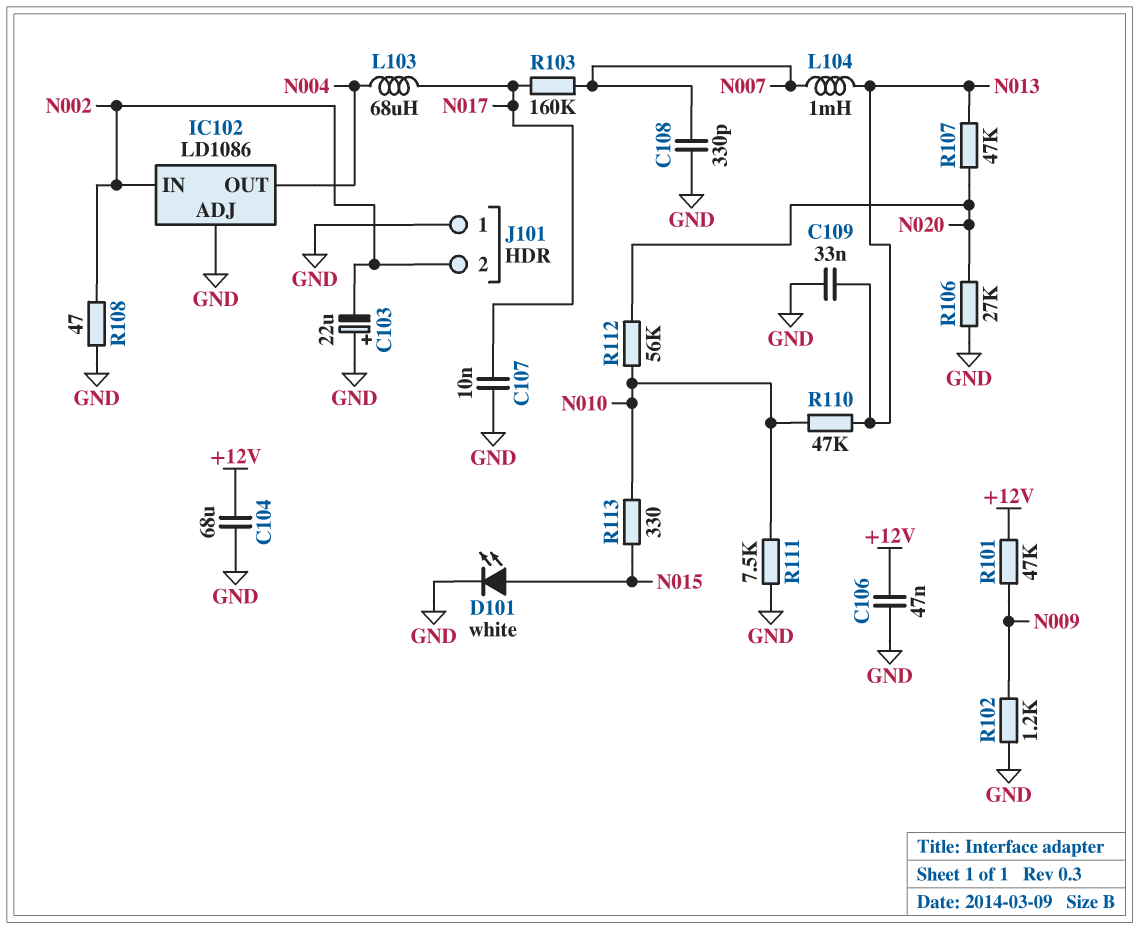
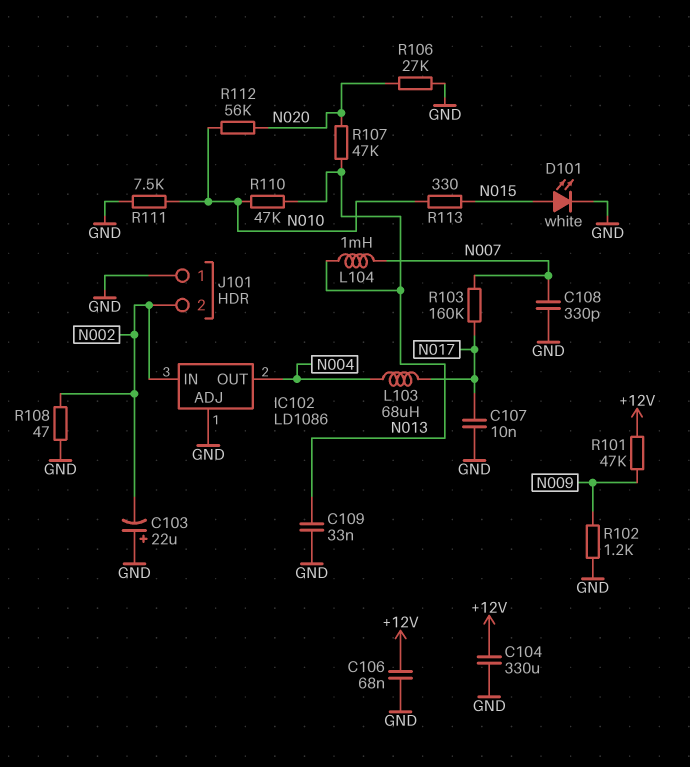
C104: 68uF (+12V, GND) -> 330uF (+12V, GND)
C106: 47nF (+12V, GND) -> 68nF (+12V, GND)

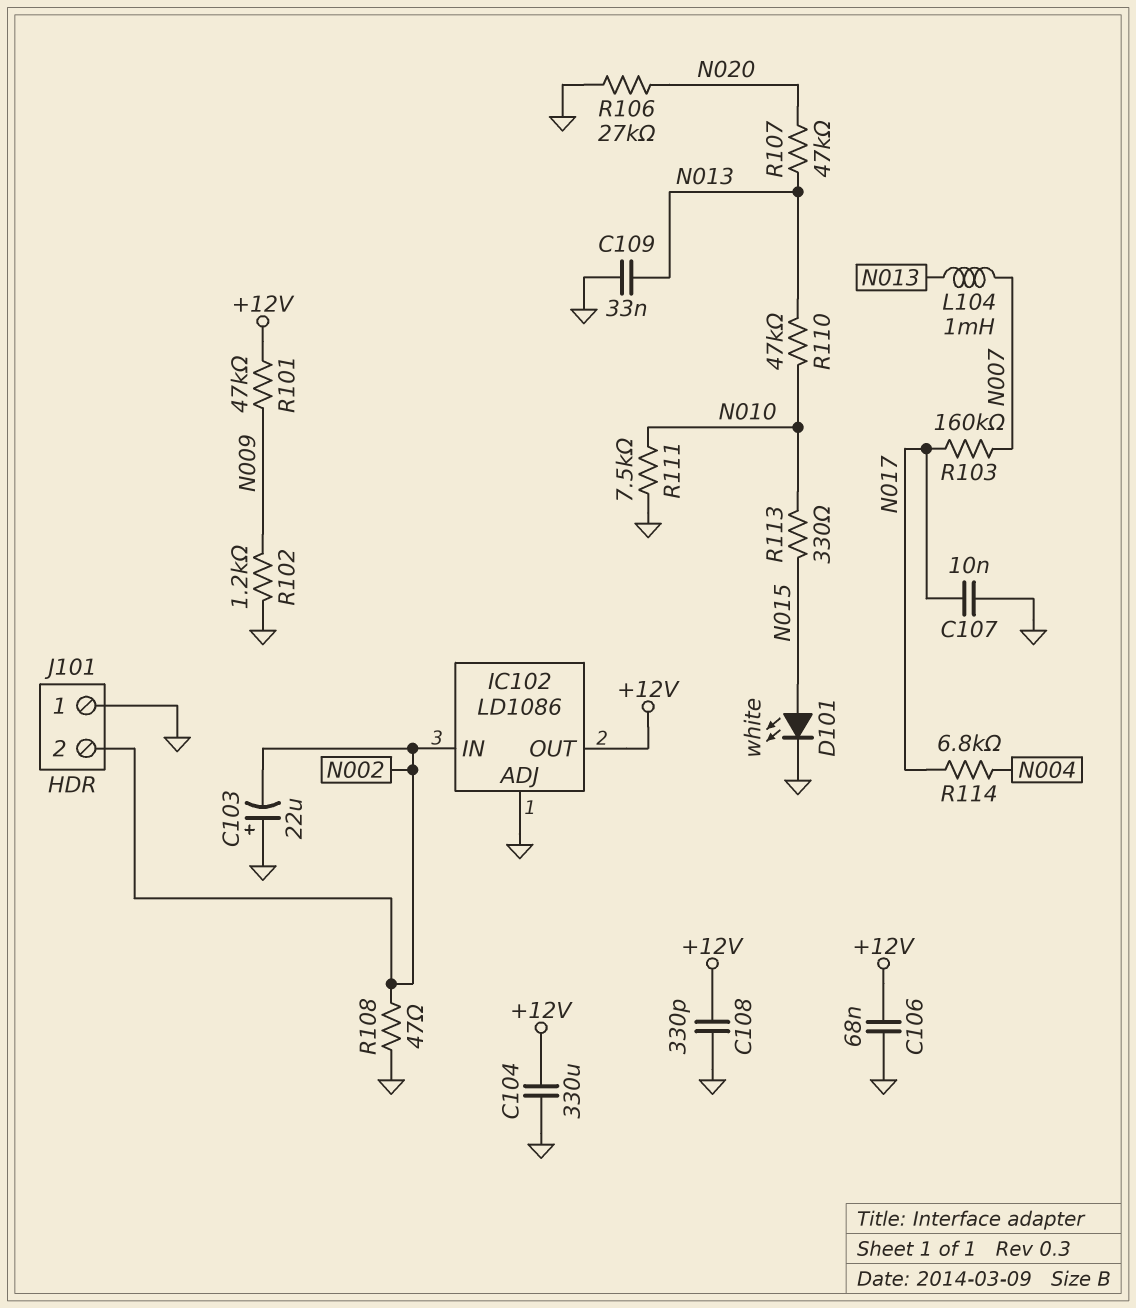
C108: 330pF (GND, N007) -> 330pF (+12V, GND)
IC102 pin OUT: N004 -> +12V
L103: 68uH (N004, N017) -> none
R112: 56k (N010, N020) -> none
R114: none -> 6.8k (N004, N017)

